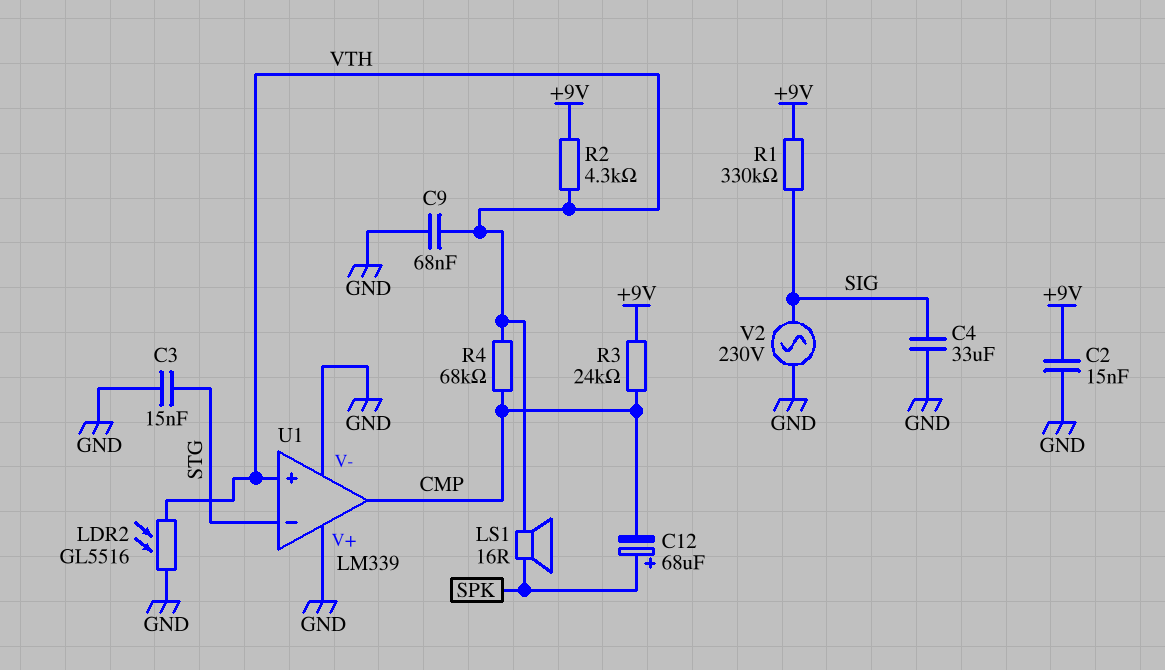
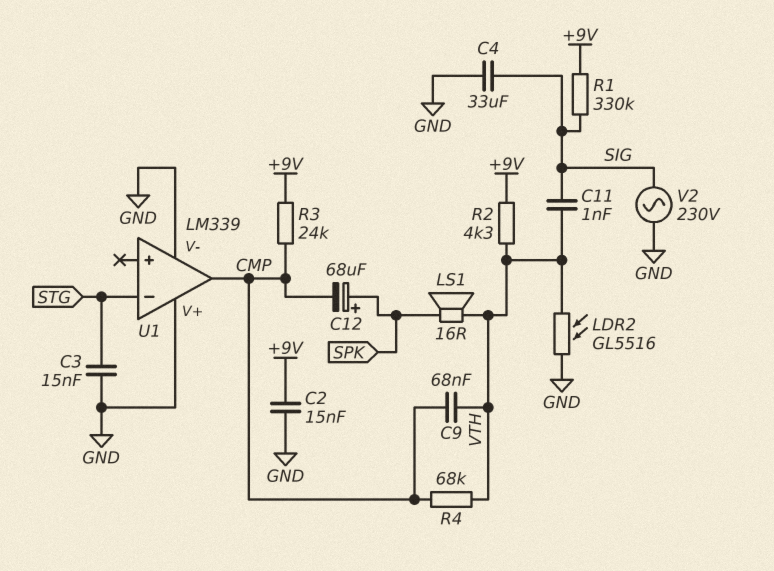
C9: 68nF (GND, VTH) -> 68nF (CMP, VTH)
C11: none -> 1nF (SIG, VTH)
U1 pin in+: VTH -> none

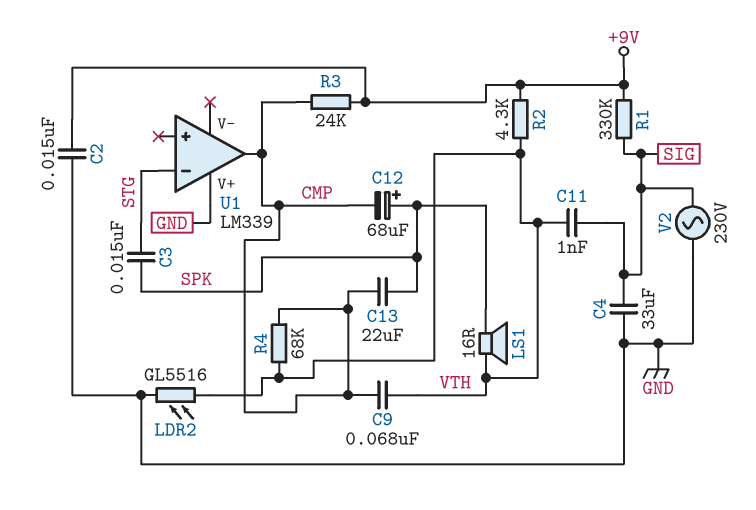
C3: 15nF (GND, STG) -> 15nF (SPK, STG)
C13: none -> 22uF (CMP, SPK)
U1 pin V-: GND -> none

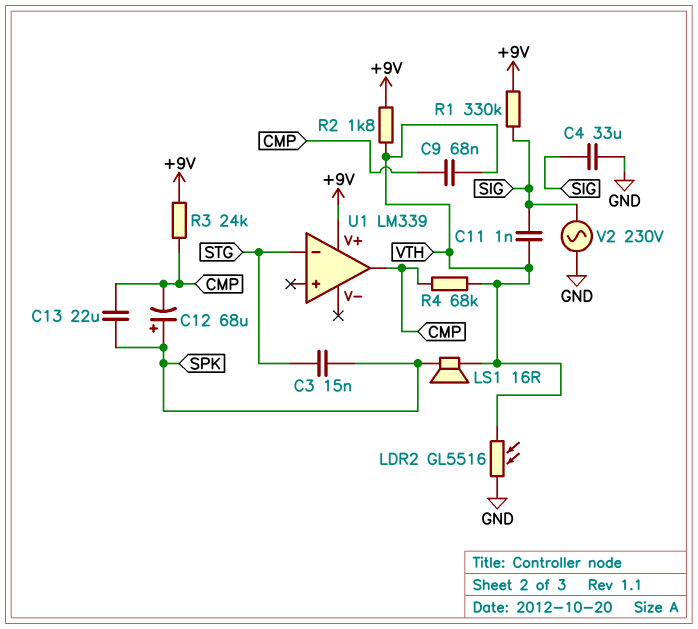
C2: 15nF (+9V, GND) -> none
R2: 4.3k (+9V, VTH) -> 1.8k (+9V, VTH)
U1 pin V+: GND -> +9V

